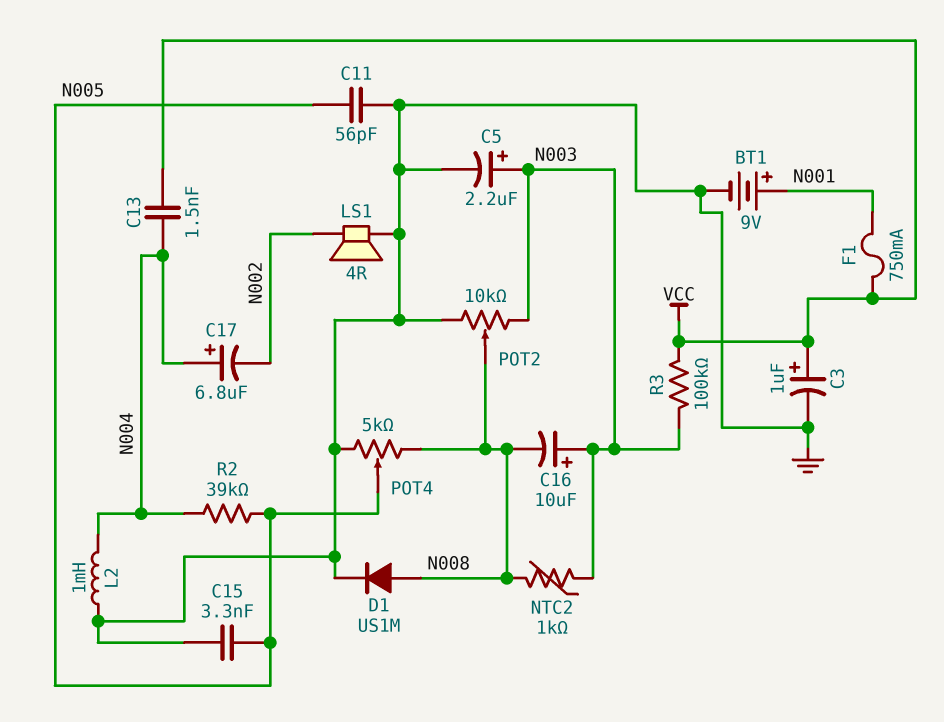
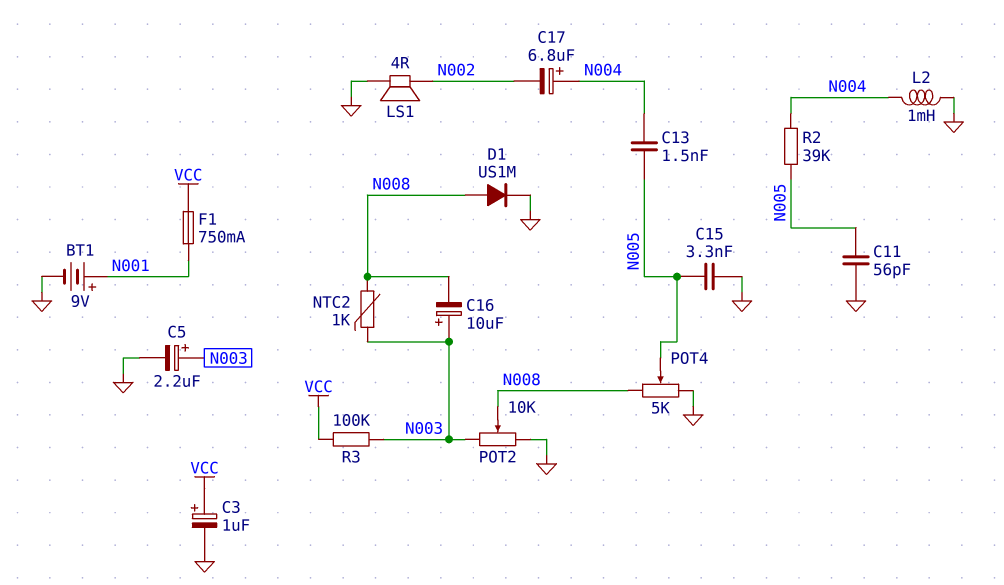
C13: 1.5nF (N004, VCC) -> 1.5nF (N004, N005)

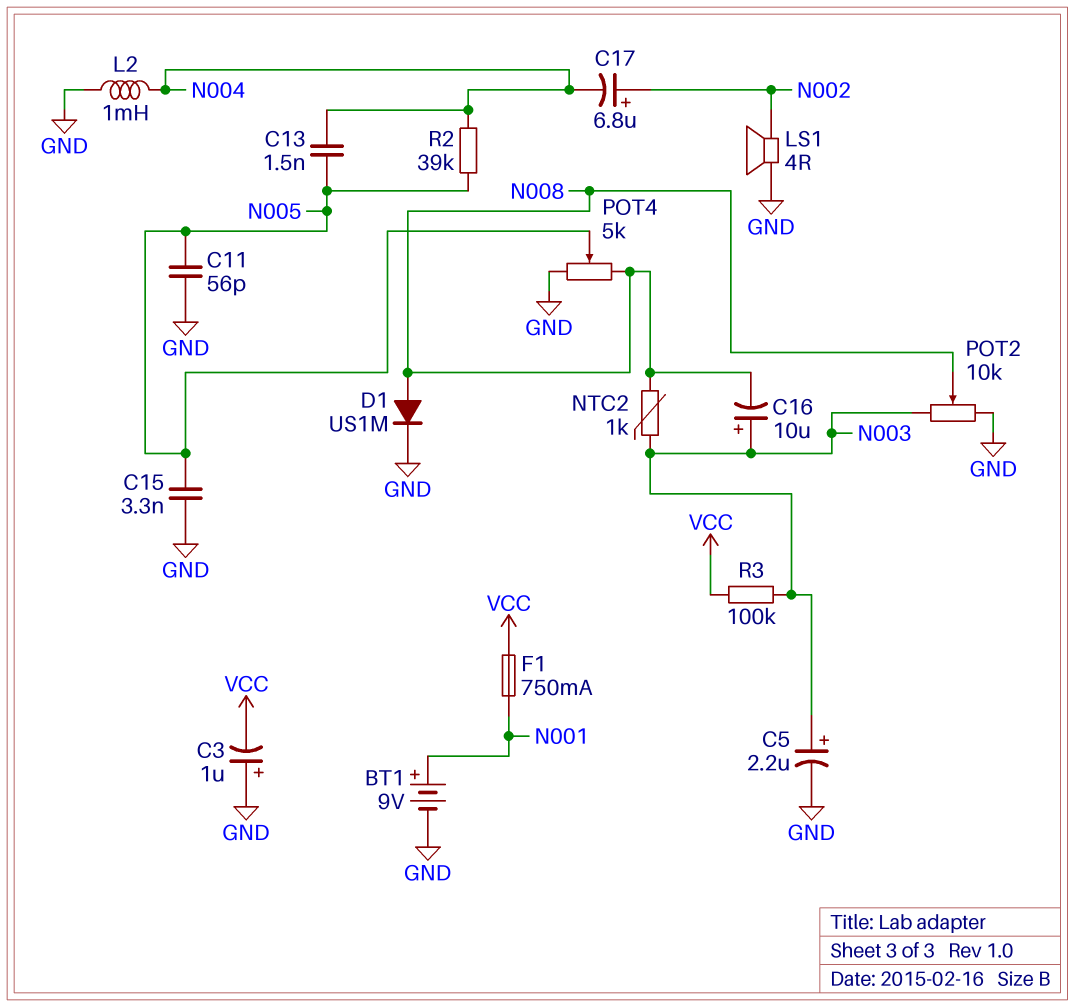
C3: 1uF (plus VCC, minus GND) -> 1uF (plus GND, minus VCC)
C17: 6.8uF (plus N004, minus N002) -> 6.8uF (plus N002, minus N004)

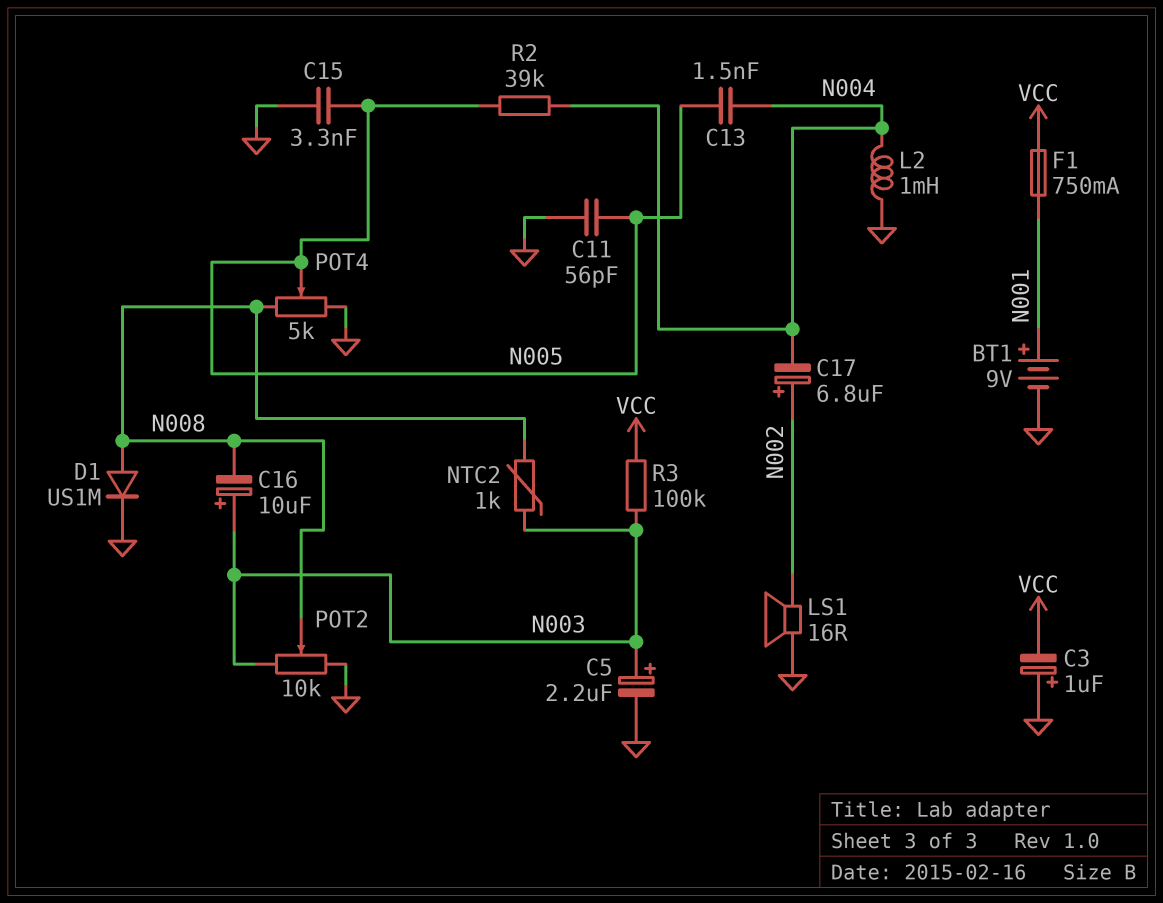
LS1: speaker 4R (GND, N002) -> speaker 16R (GND, N002)

